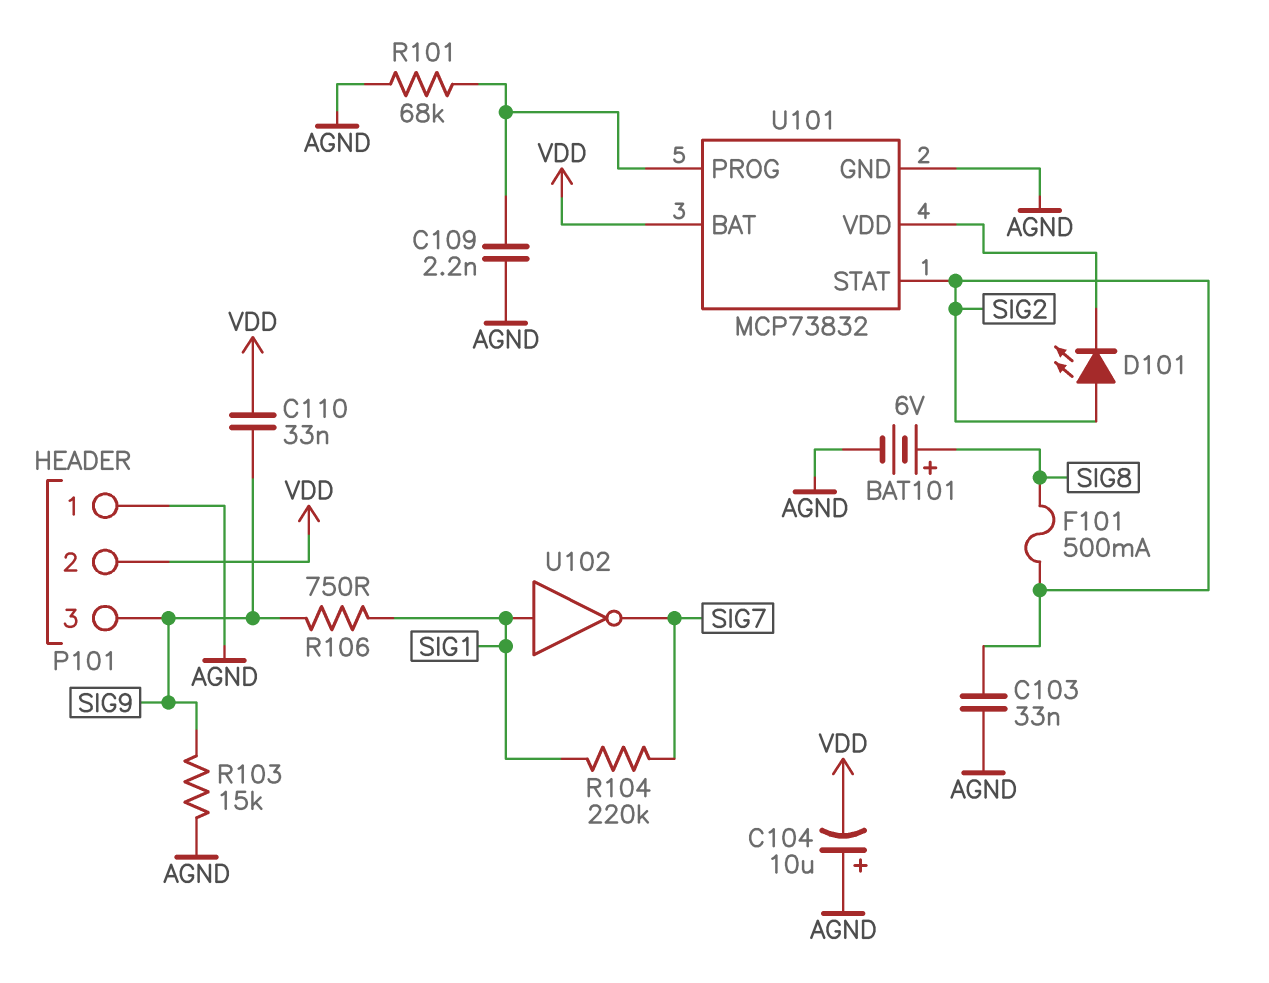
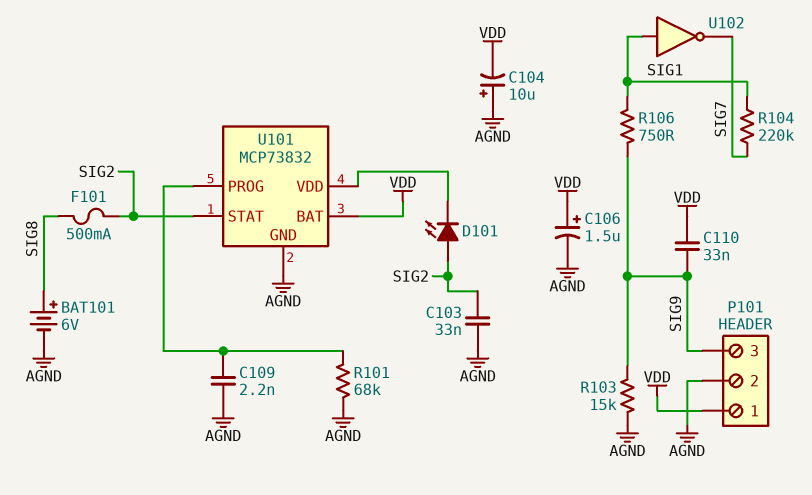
C106: none -> 1.5uF (plus VDD, minus AGND)
P101 pin 1: AGND -> VDD
P101 pin 2: VDD -> AGND

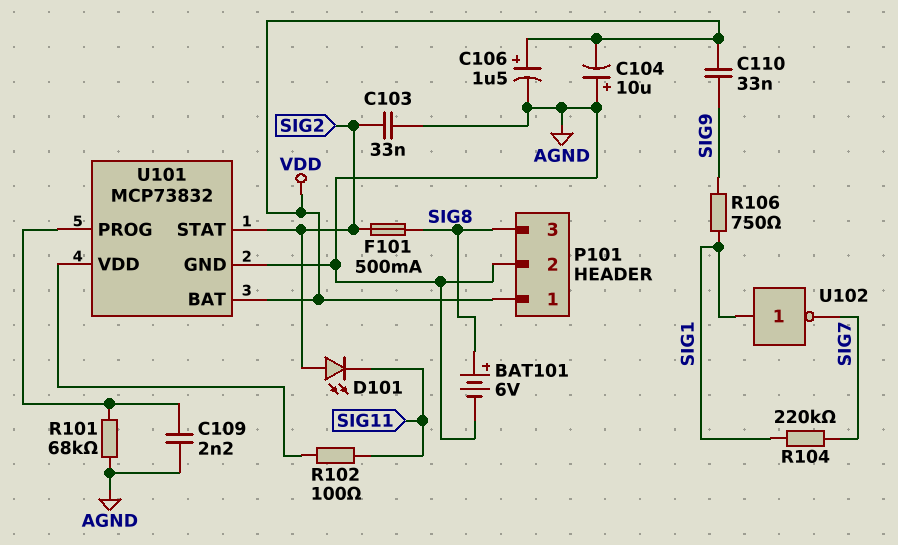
D101: LED (A SIG2, K U101/VDD) -> LED (A SIG2, K SIG11)
P101 pin 3: SIG9 -> SIG8
R102: none -> 100 (SIG11, U101/VDD)
R103: 15k (AGND, SIG9) -> none

